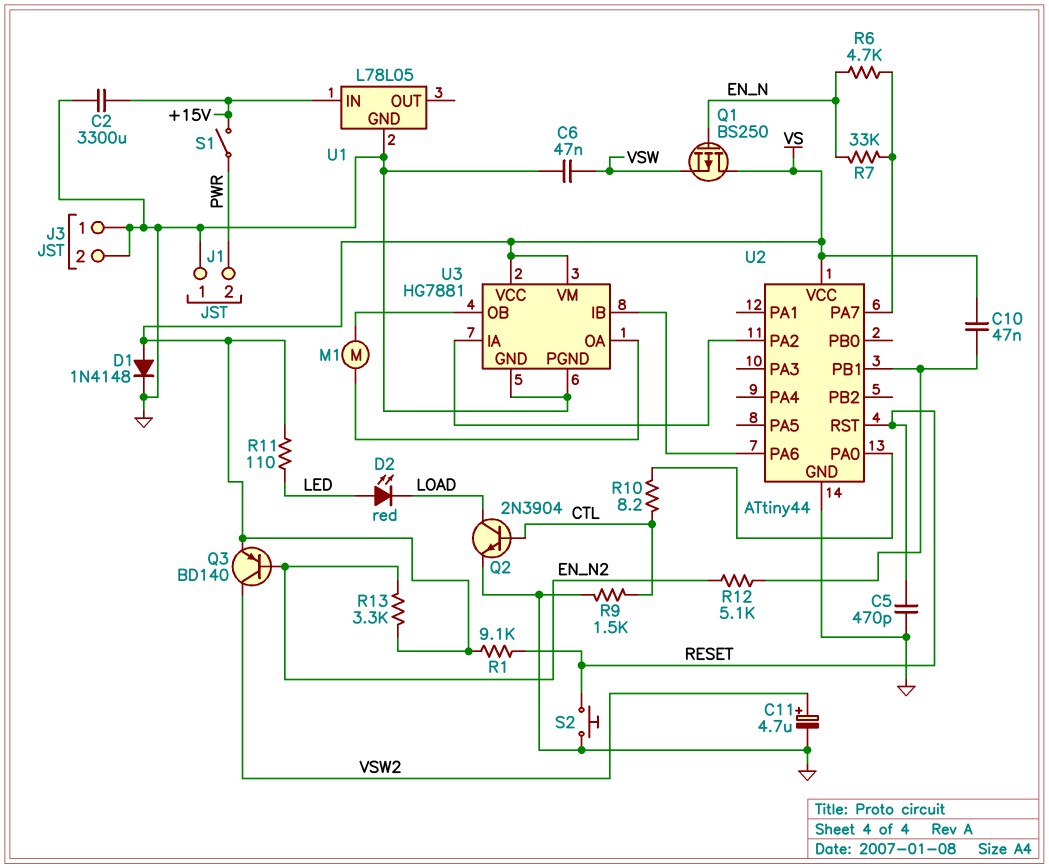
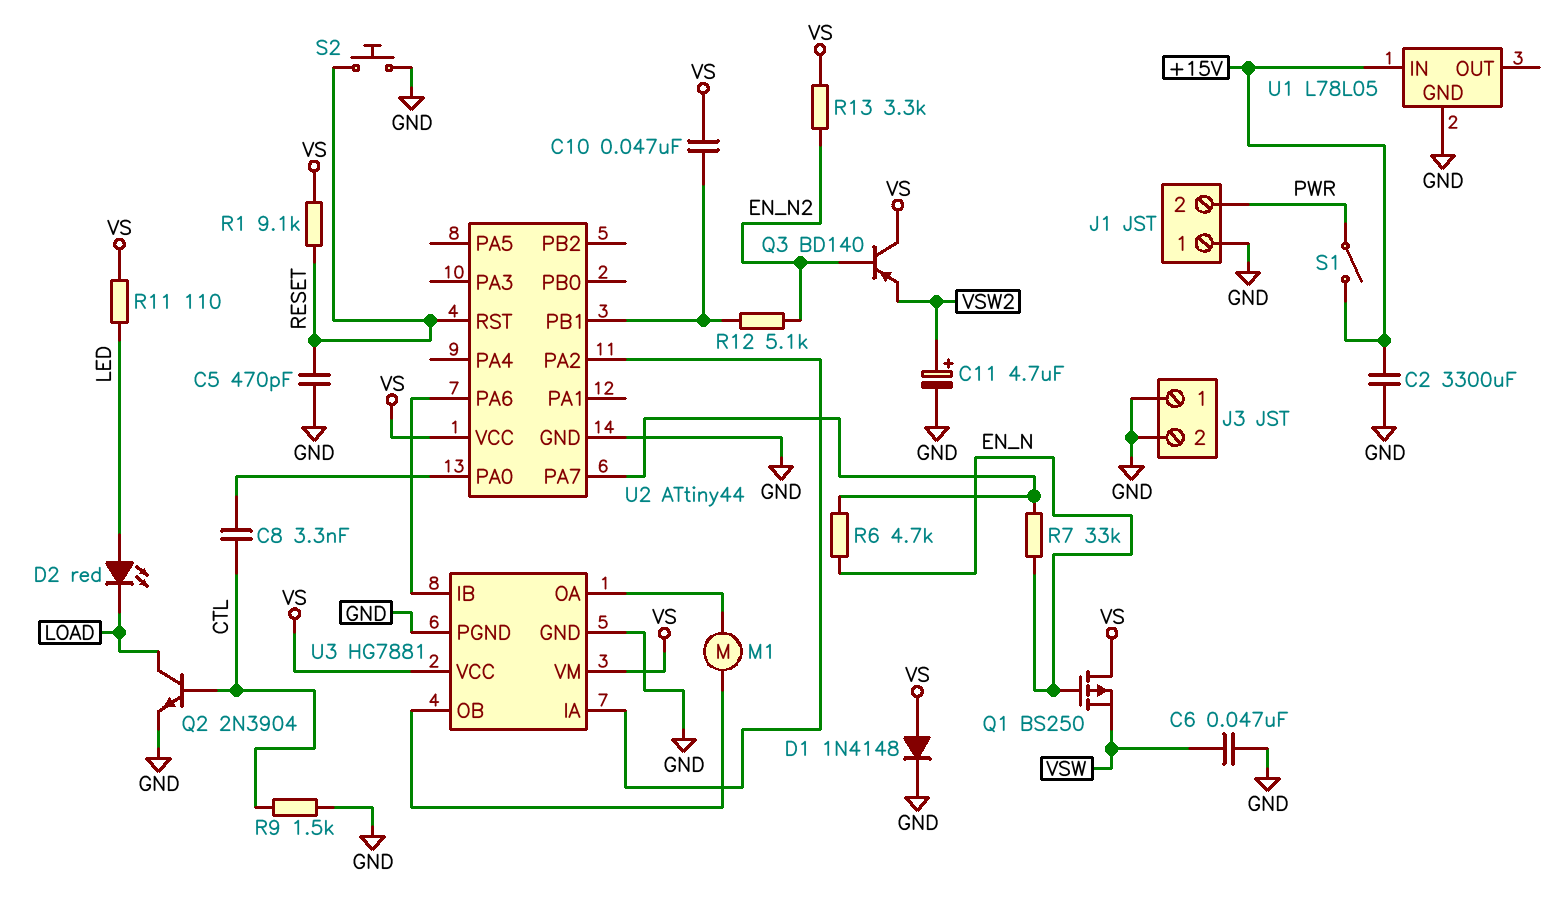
C8: none -> 3.3nF (CTL, U2/PA0)
Q3: PNP BD140 (B EN_N2, C VSW2, E VS) -> PNP BD140 (B EN_N2, C VS, E VSW2)
R10: 8.2 (CTL, U2/PA0) -> none

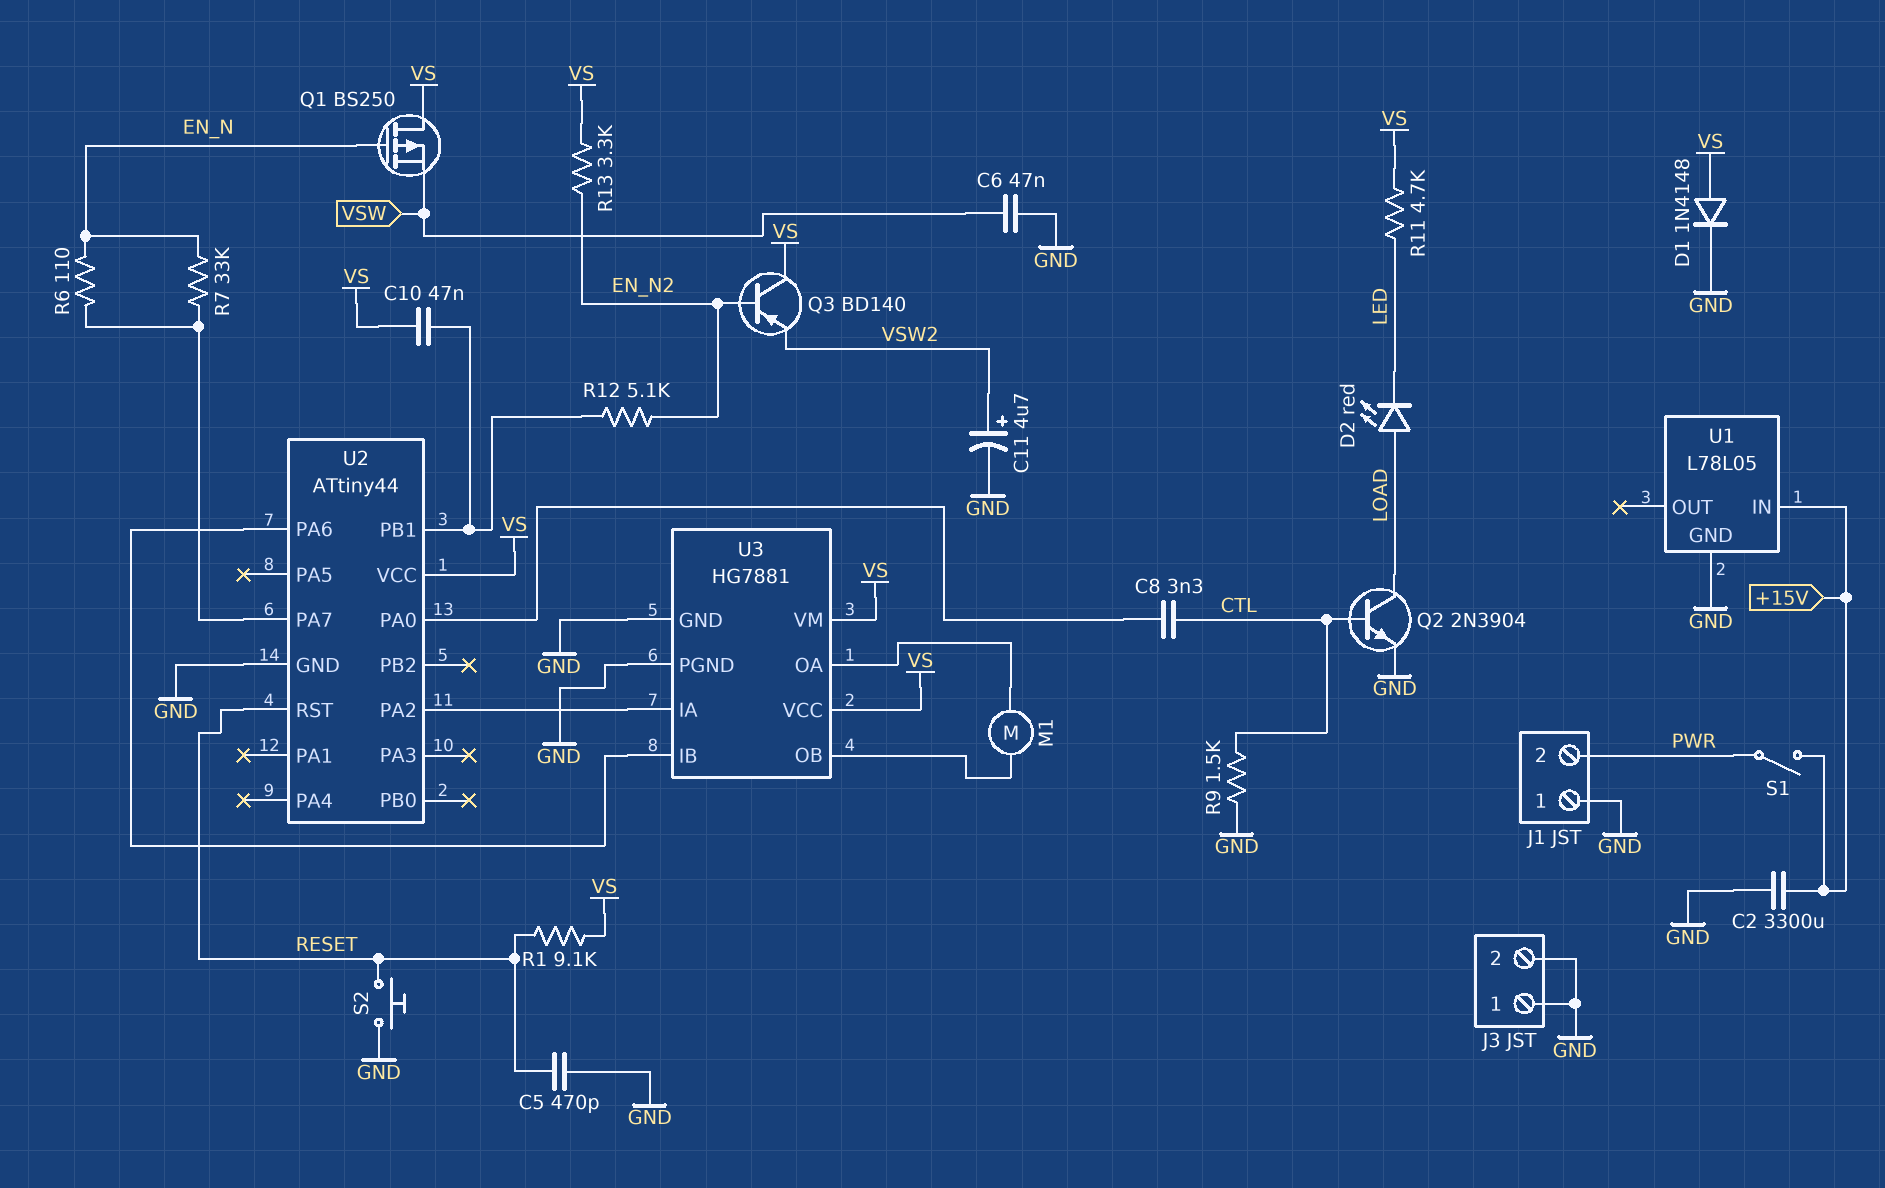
D2: LED red (A LED, K LOAD) -> LED red (A LOAD, K LED)
R6: 4.7k (EN_N, U2/PA7) -> 110 (EN_N, U2/PA7)
R11: 110 (LED, VS) -> 4.7k (LED, VS)

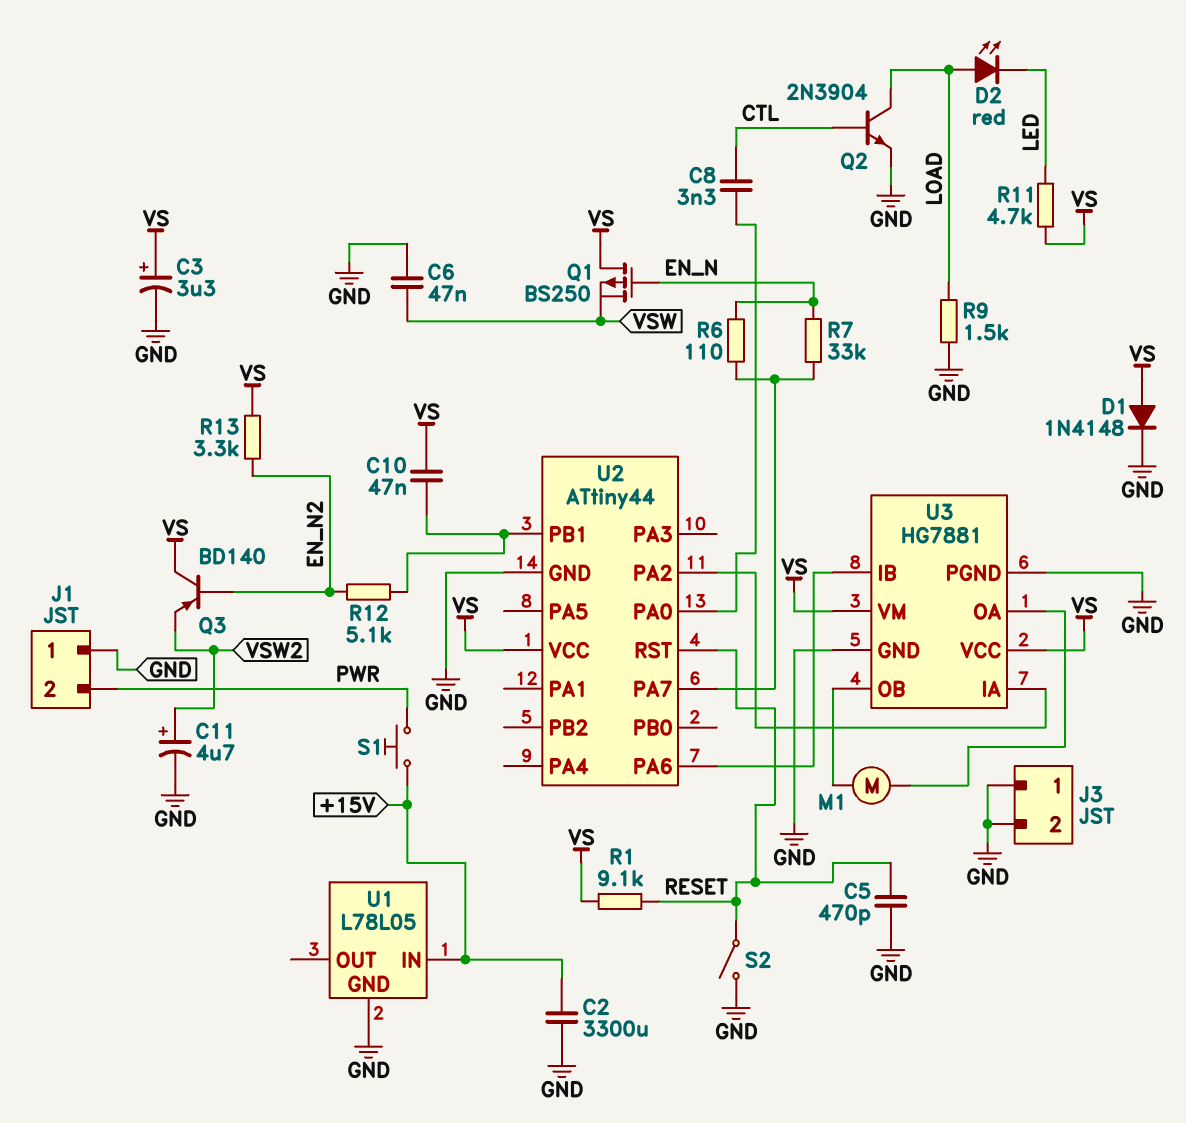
C3: none -> 3.3uF (plus VS, minus GND)
R9: 1.5k (CTL, GND) -> 1.5k (GND, LOAD)
S1: switch (+15V, PWR) -> button (+15V, PWR)
S2: button (GND, RESET) -> switch (GND, RESET)

